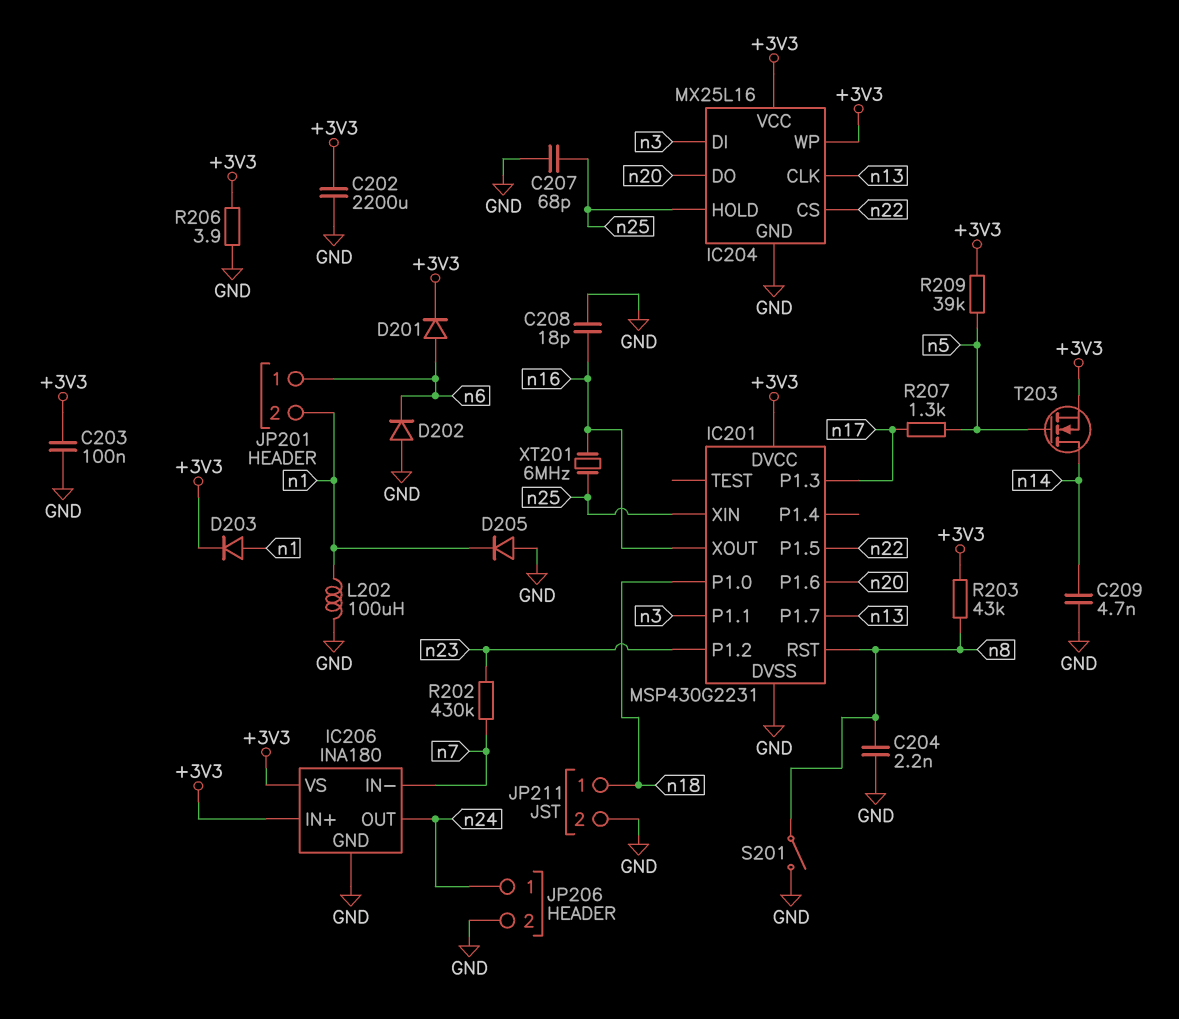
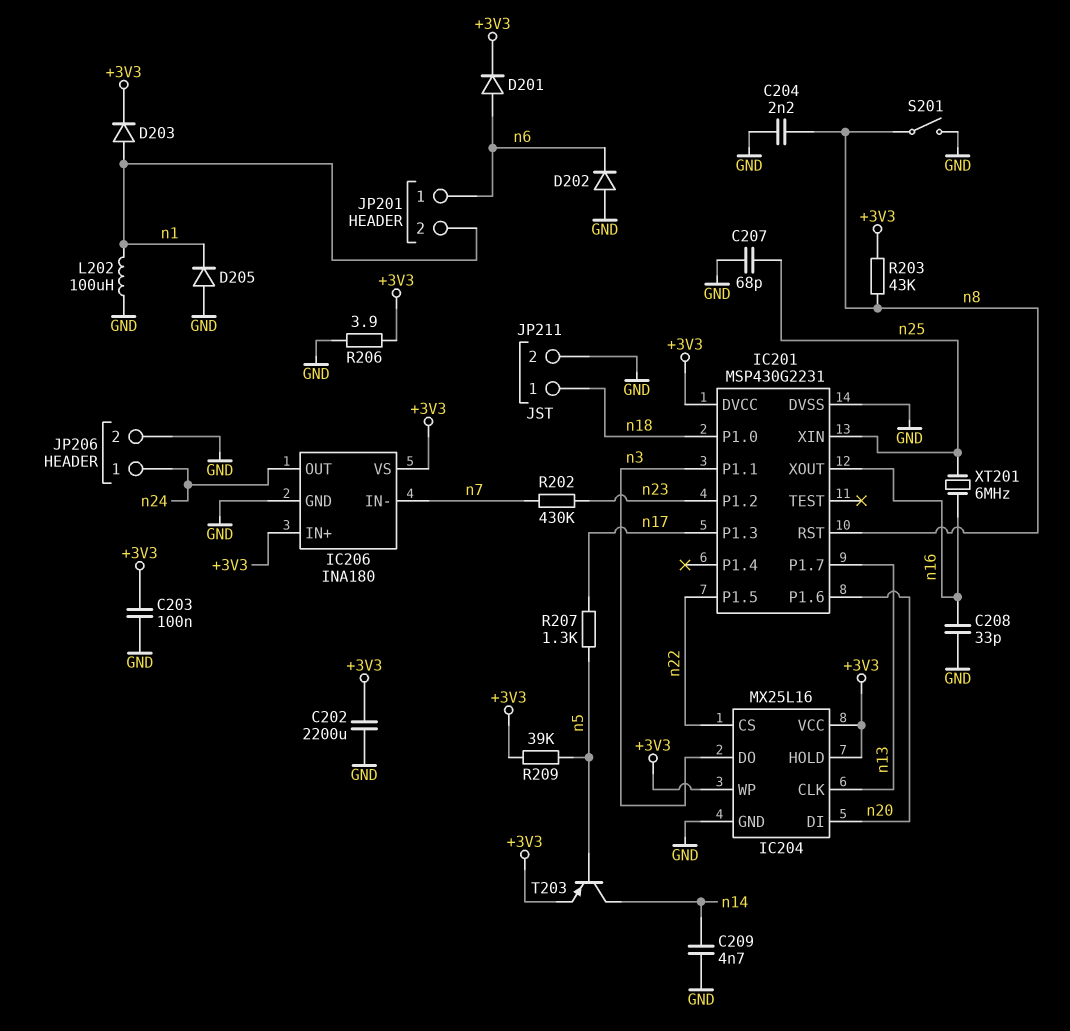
C208: 18pF (GND, n16) -> 33pF (GND, n16)
IC204 pin DI: n3 -> n20
IC204 pin DO: n20 -> n3
IC204 pin HOLD: n25 -> +3V3
T203: NMOS (G n5, D n14, S +3V3) -> PNP (B n5, C n14, E +3V3)

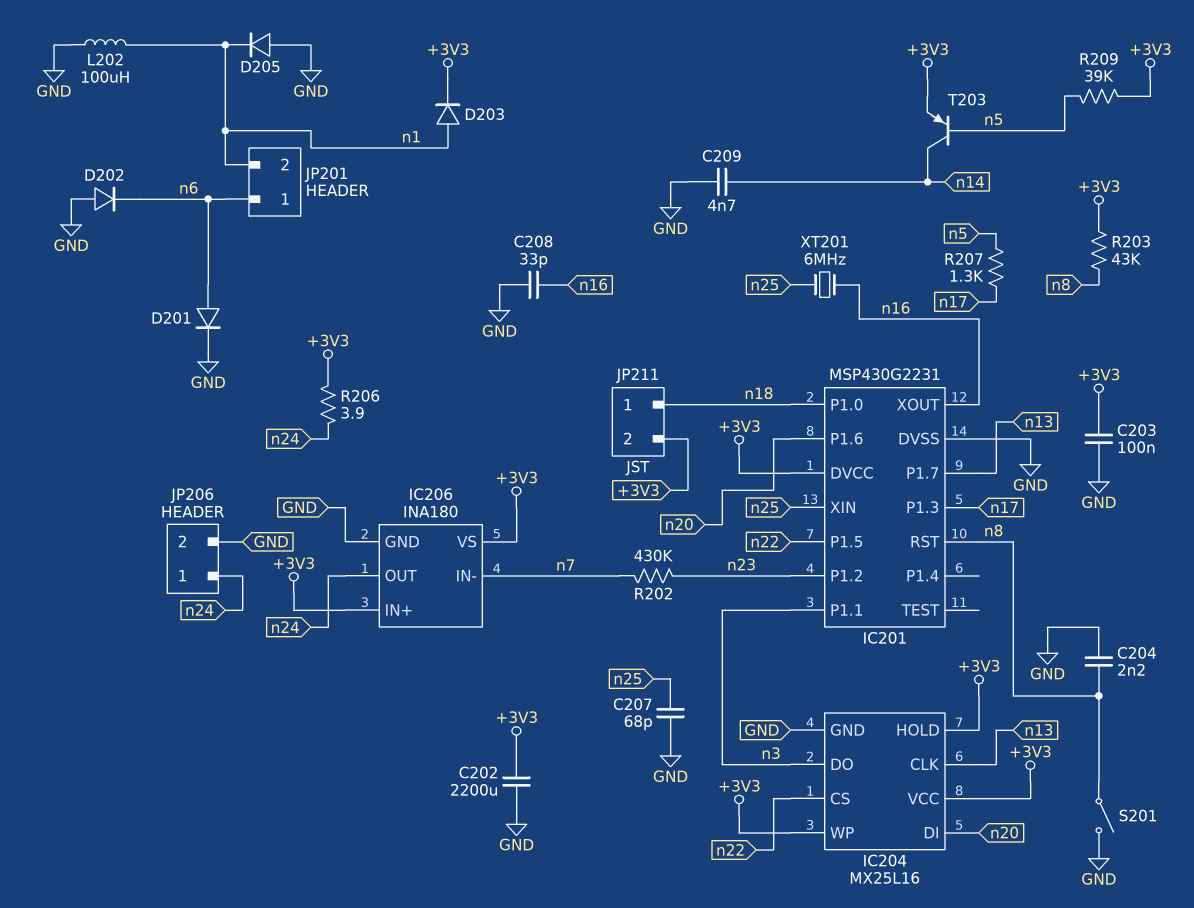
D201: diode (A n6, K +3V3) -> diode (A n6, K GND)
JP211 pin 2: GND -> +3V3
R206: 3.9 (+3V3, GND) -> 3.9 (+3V3, n24)

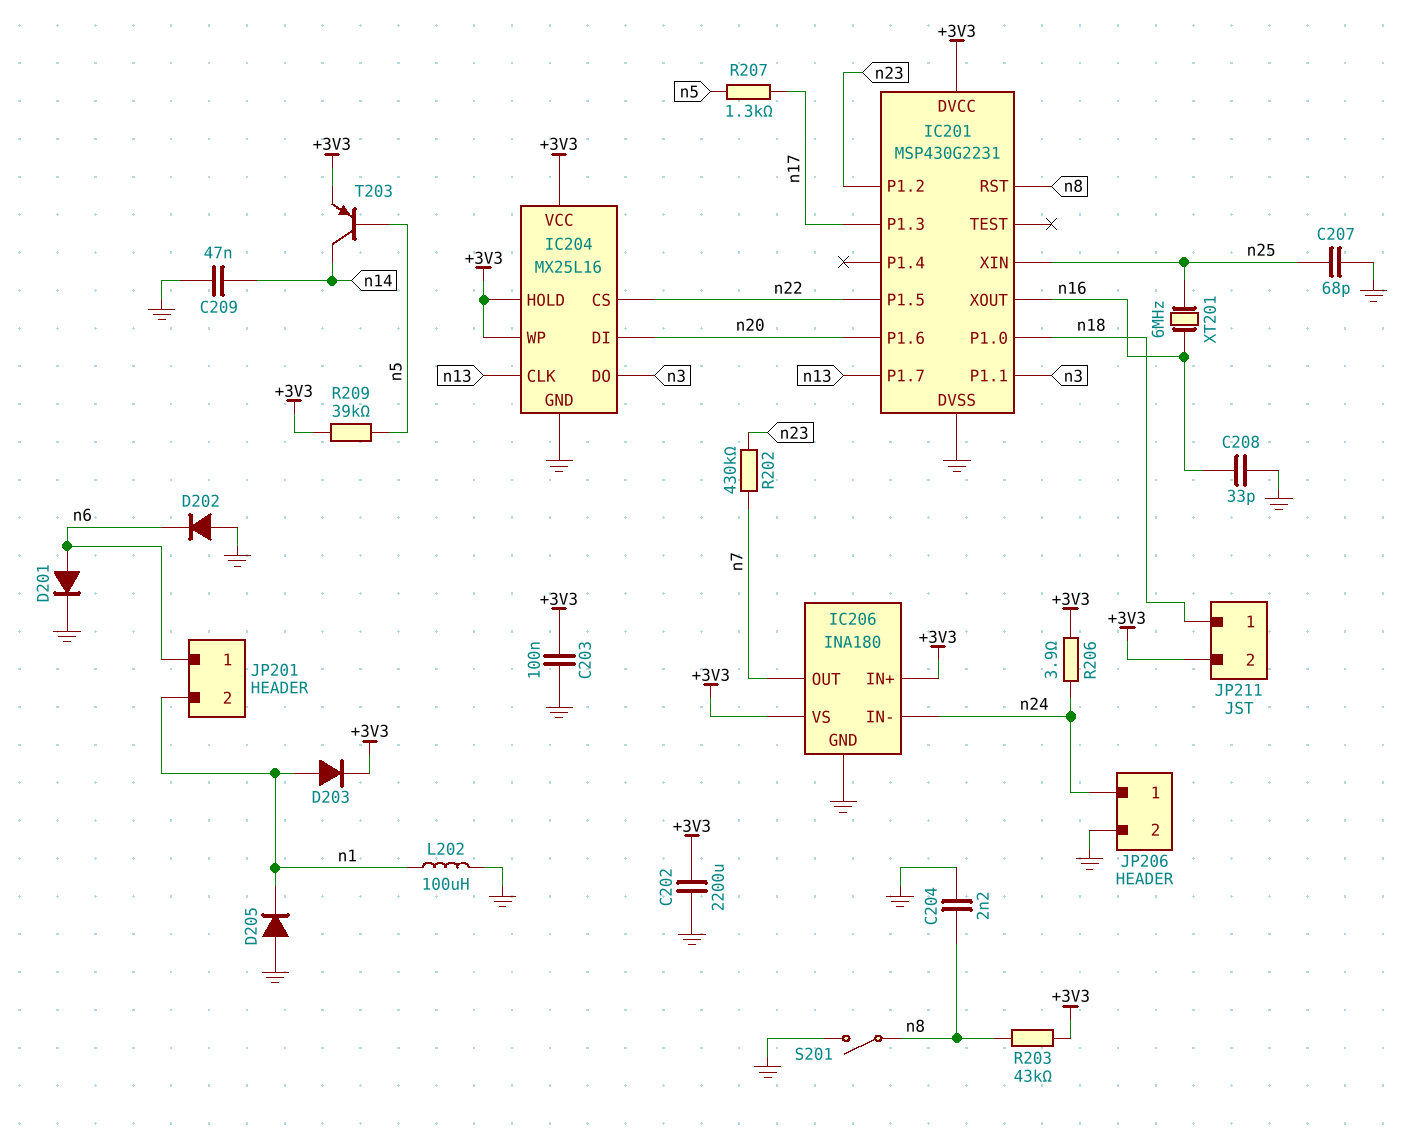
C209: 4.7nF (GND, n14) -> 47nF (GND, n14)
IC206 pin IN-: n7 -> n24
IC206 pin OUT: n24 -> n7

